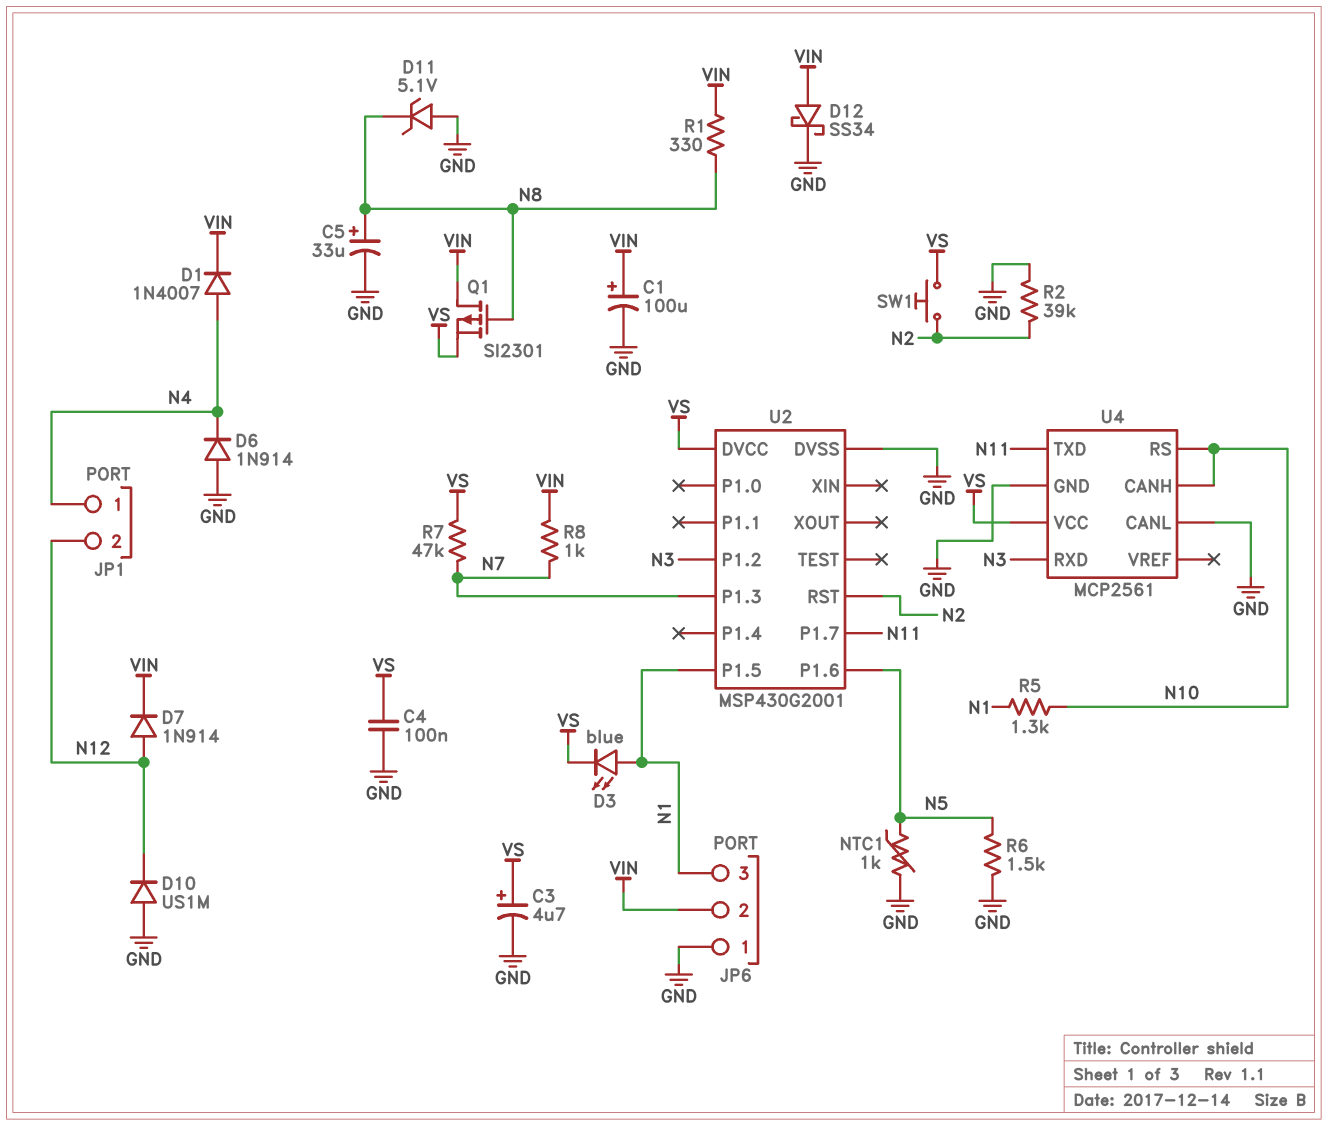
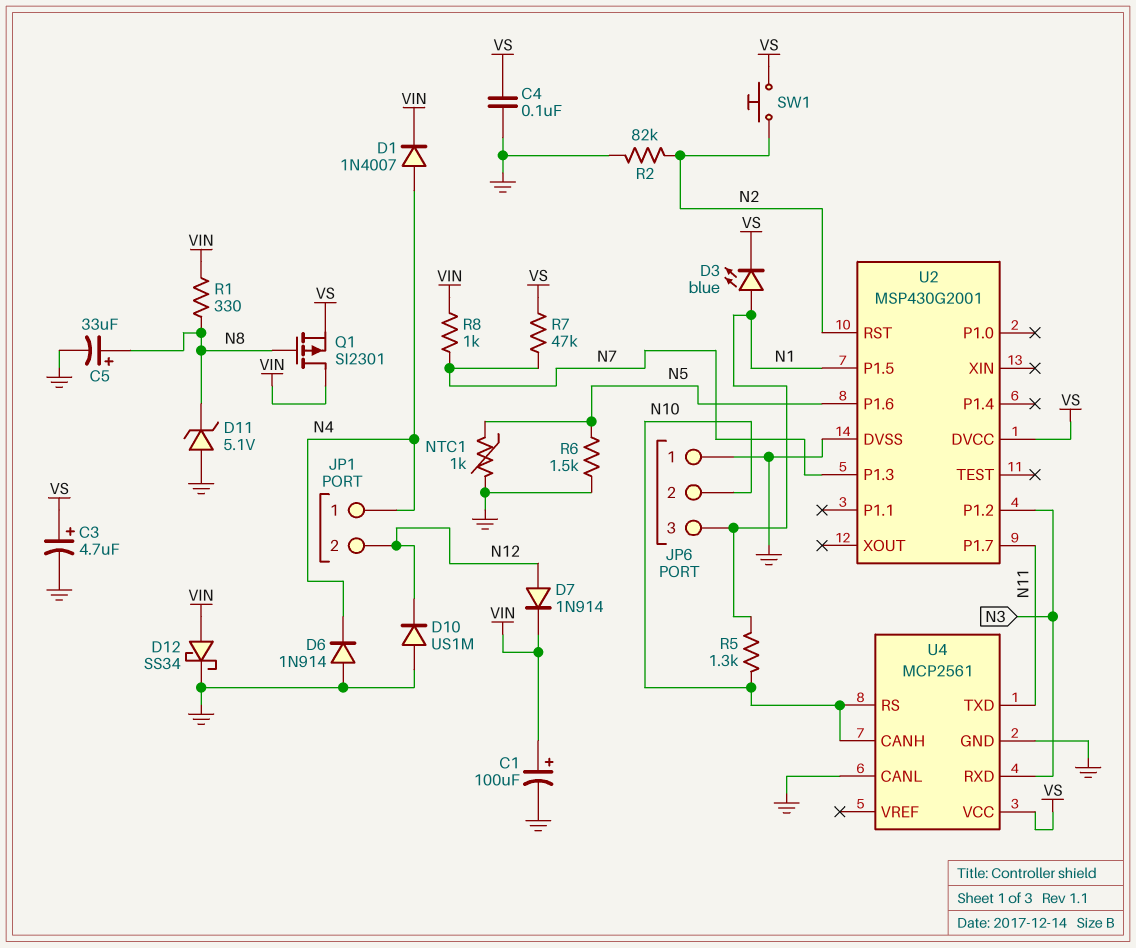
JP6 pin 2: VIN -> N10
R2: 39k (GND, N2) -> 82k (GND, N2)

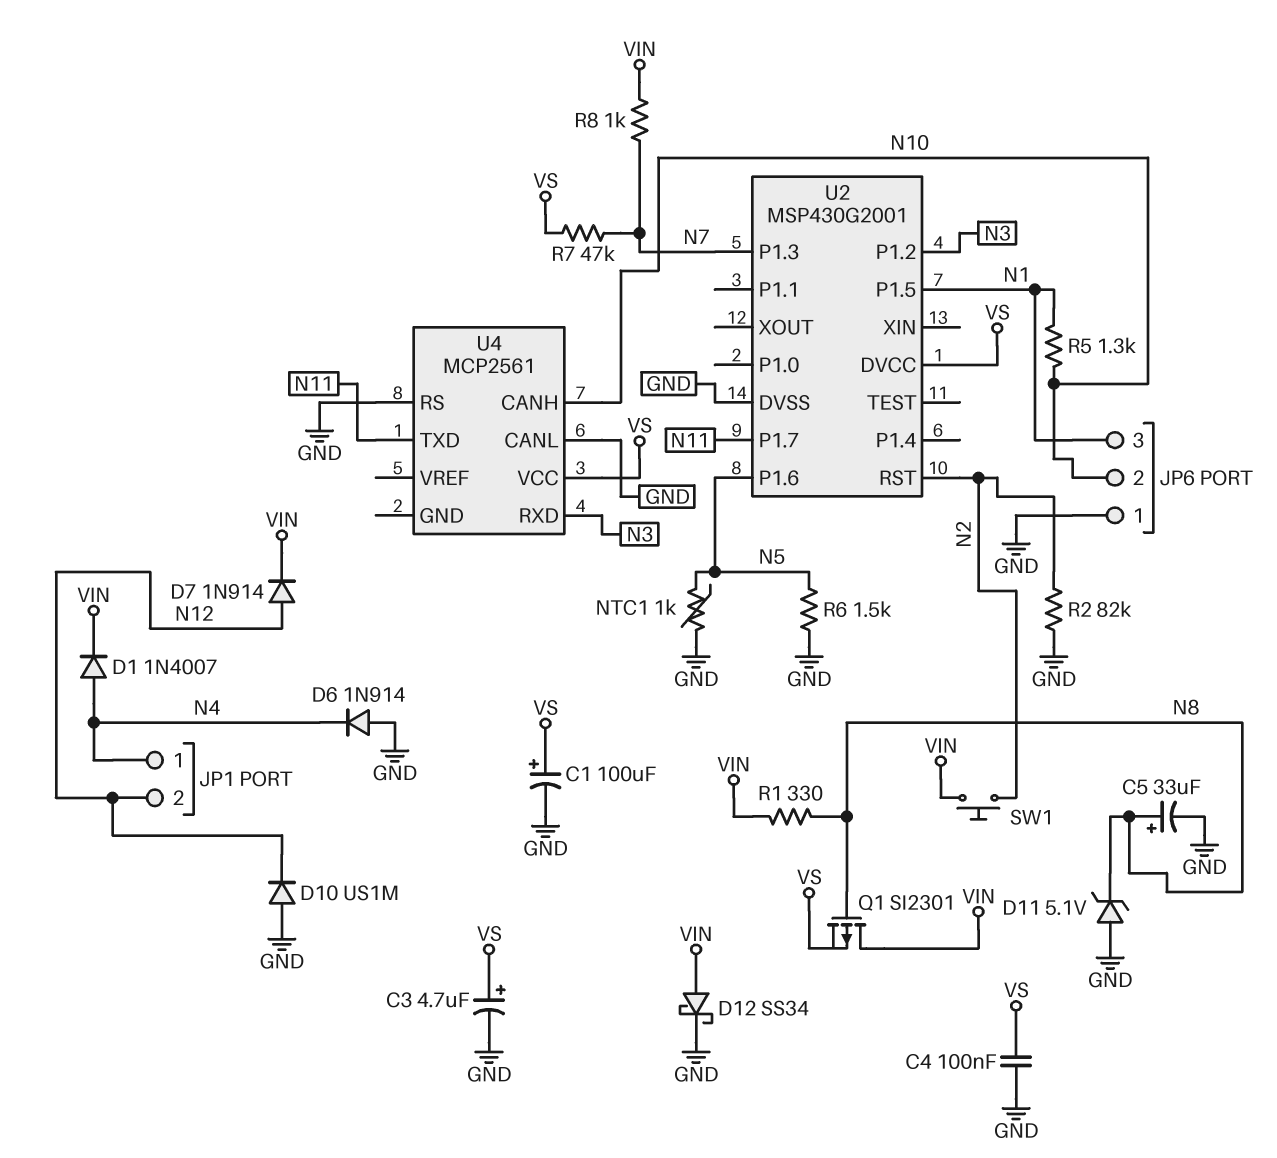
C1: 100uF (plus VIN, minus GND) -> 100uF (plus VS, minus GND)
D3: LED blue (A N1, K VS) -> none
SW1: button (N2, VS) -> button (N2, VIN)
U4 pin GND: GND -> none
U4 pin RS: N10 -> GND

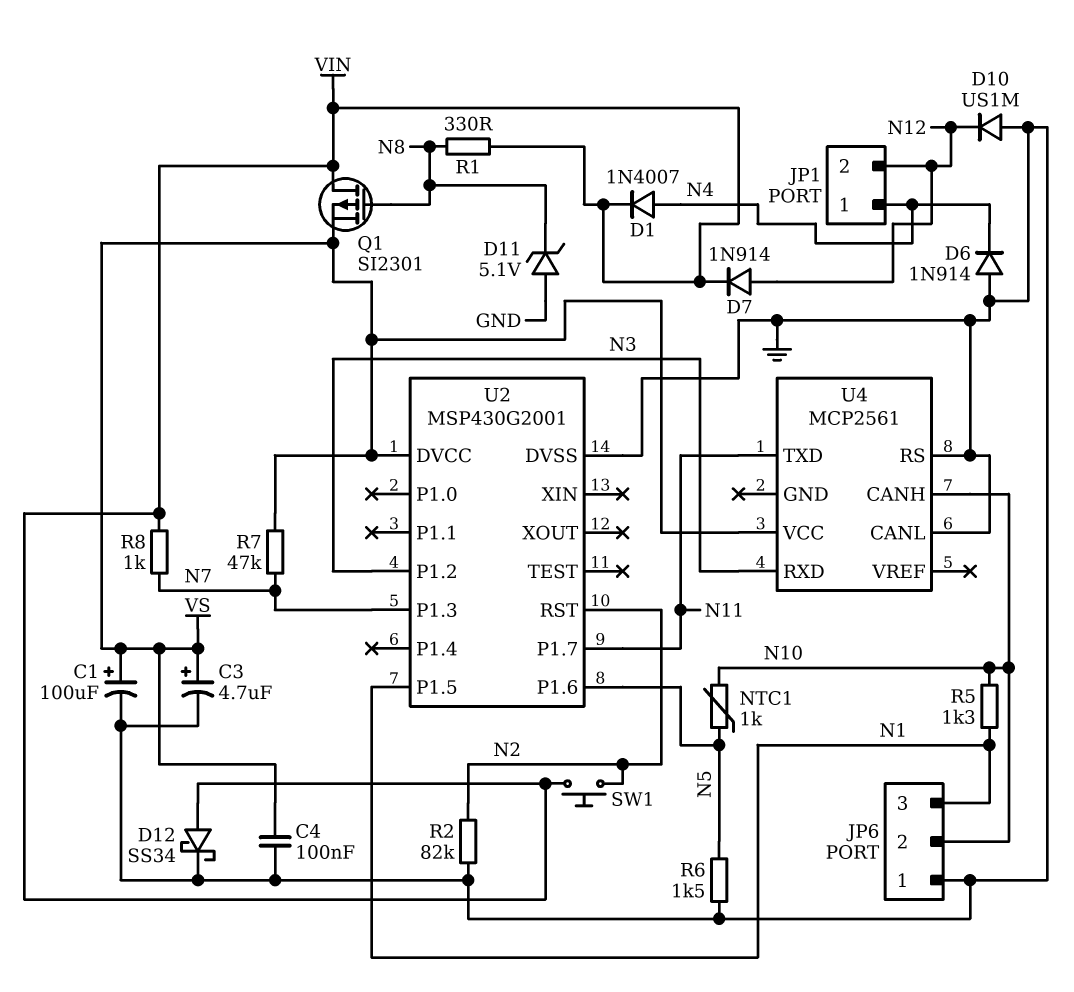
C5: 33uF (plus N8, minus GND) -> none
NTC1: 1k (GND, N5) -> 1k (N5, N10)

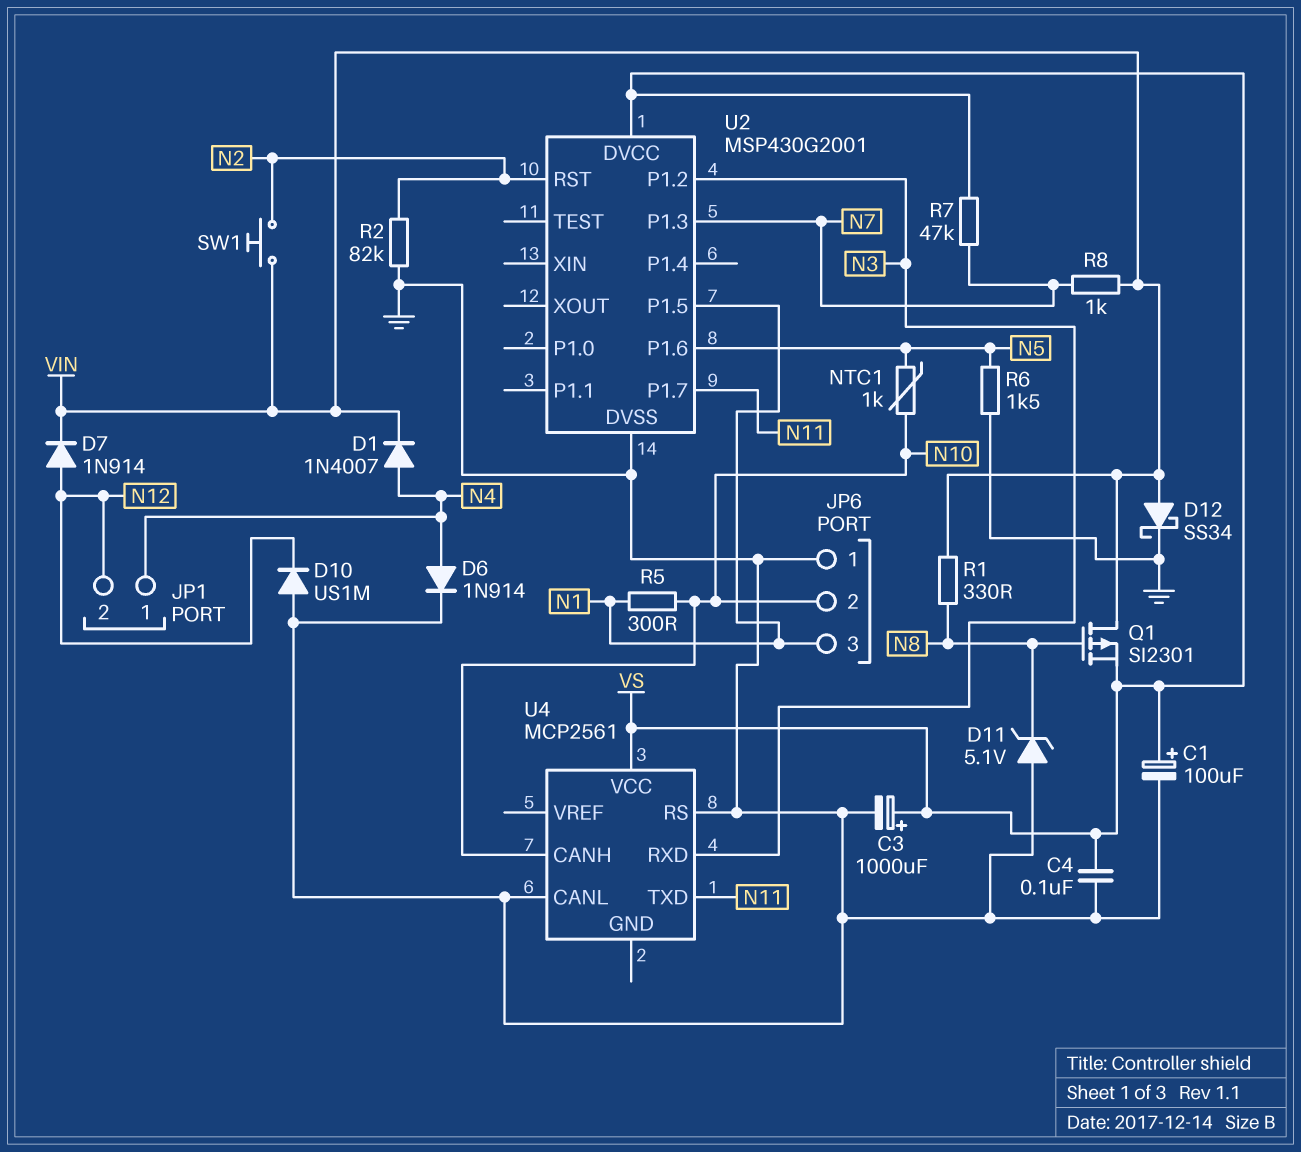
C3: 4.7uF (plus VS, minus GND) -> 1000uF (plus VS, minus GND)
D6: diode 1N914 (A GND, K N4) -> diode 1N914 (A N4, K GND)
R5: 1.3k (N1, N10) -> 300 (N1, N10)

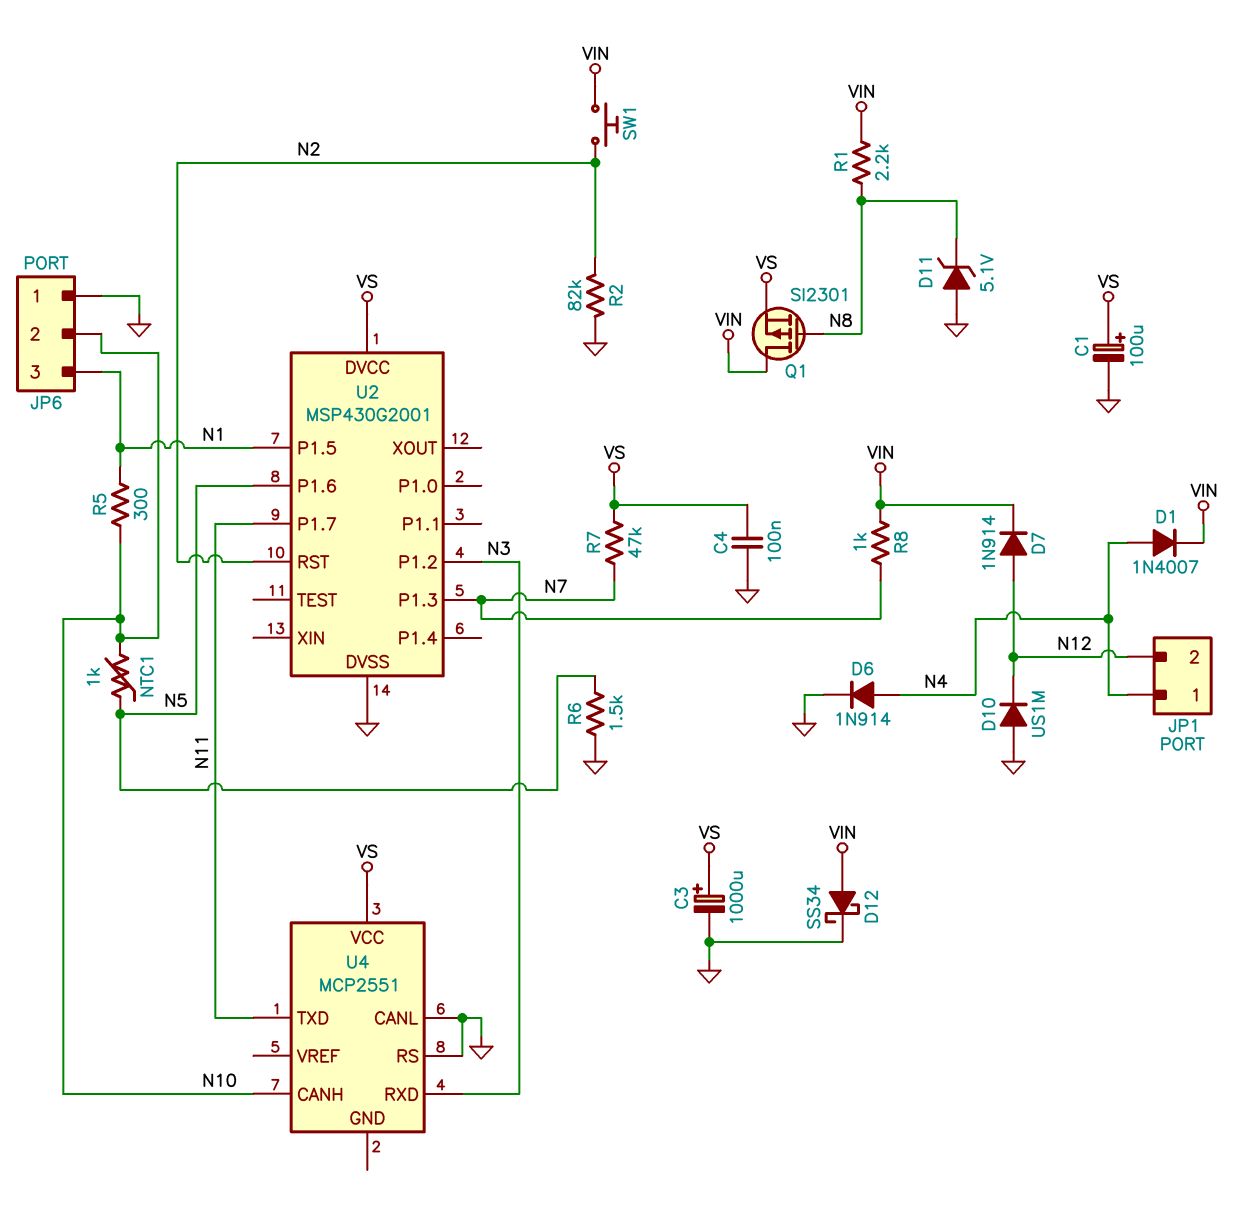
R1: 330 (N8, VIN) -> 2.2k (N8, VIN)
U4: MCP2561 -> MCP2551

